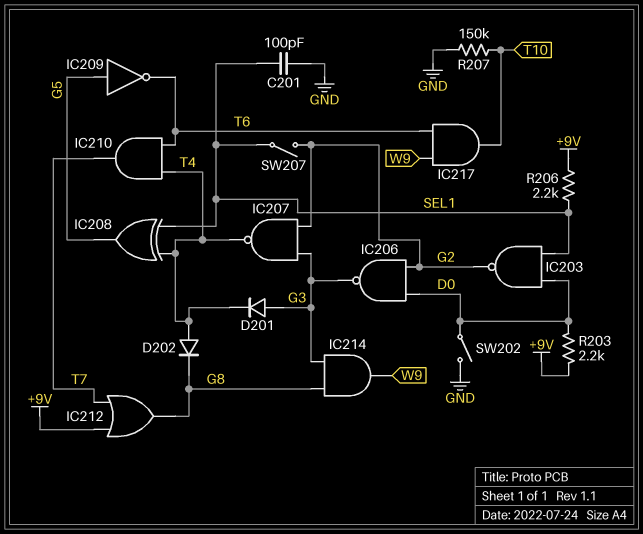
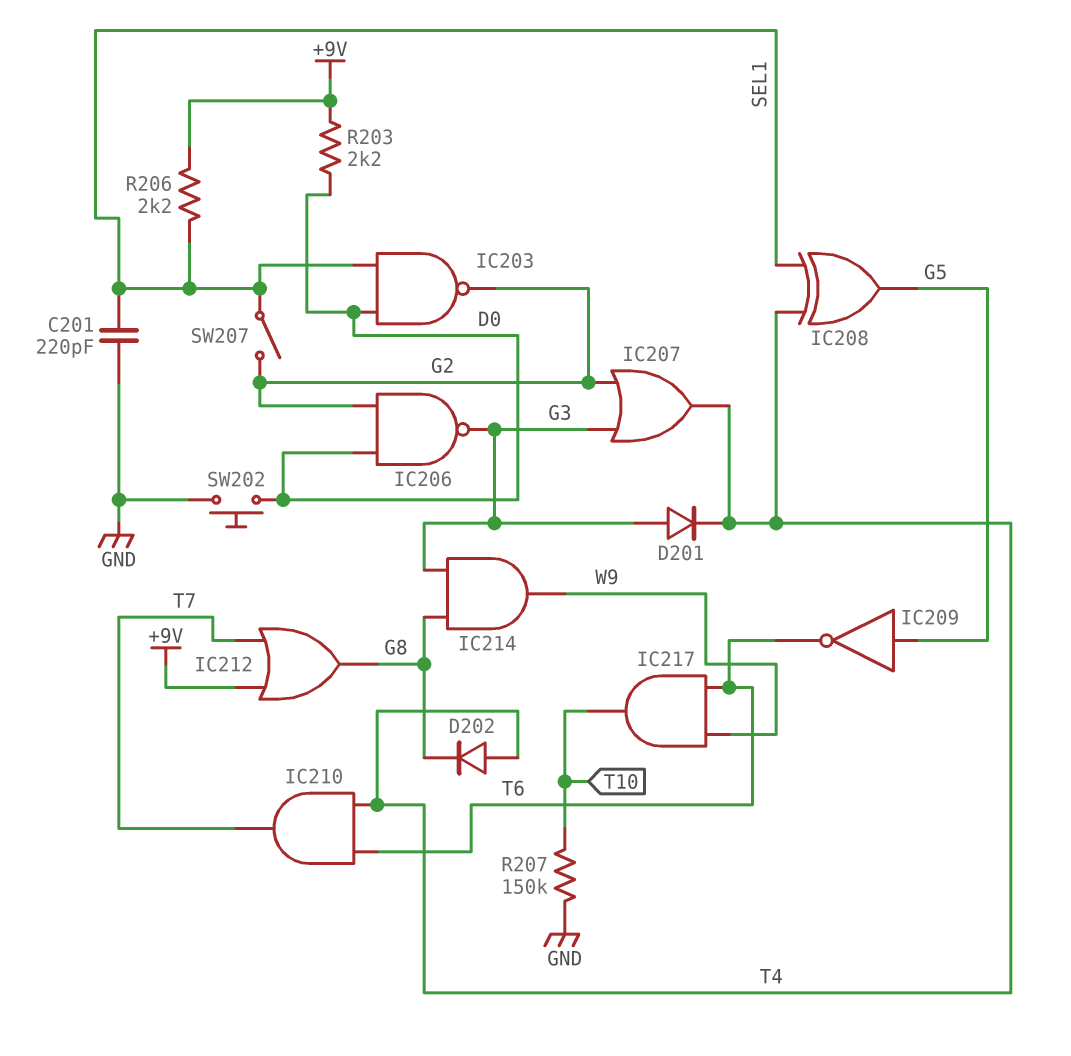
C201: 100pF (GND, SEL1) -> 220pF (GND, SEL1)
IC207: NAND (in G2, in G3, out T4) -> OR (in G2, in G3, out T4)
SW202: switch (D0, GND) -> button (D0, GND)

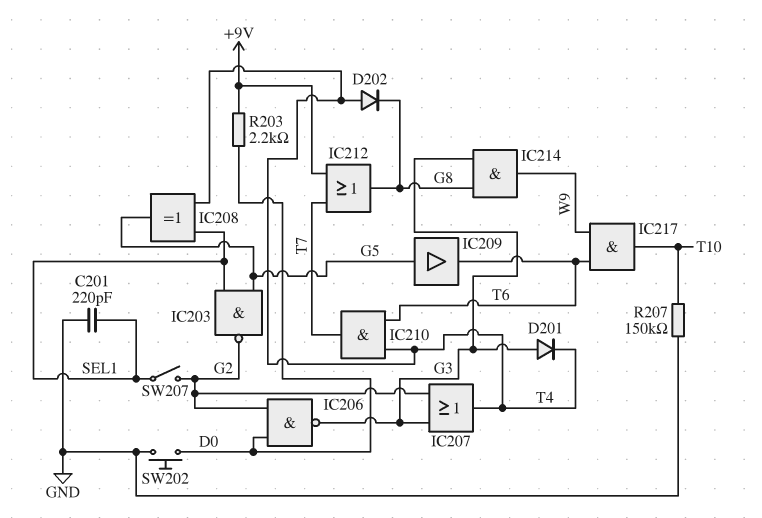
IC203: NAND (in D0, in SEL1, out G2) -> NAND (in G5, in SEL1, out G2)
IC209: NOT (in G5, out T6) -> buffer (in G5, out T6)
R206: 2.2k (+9V, SEL1) -> none

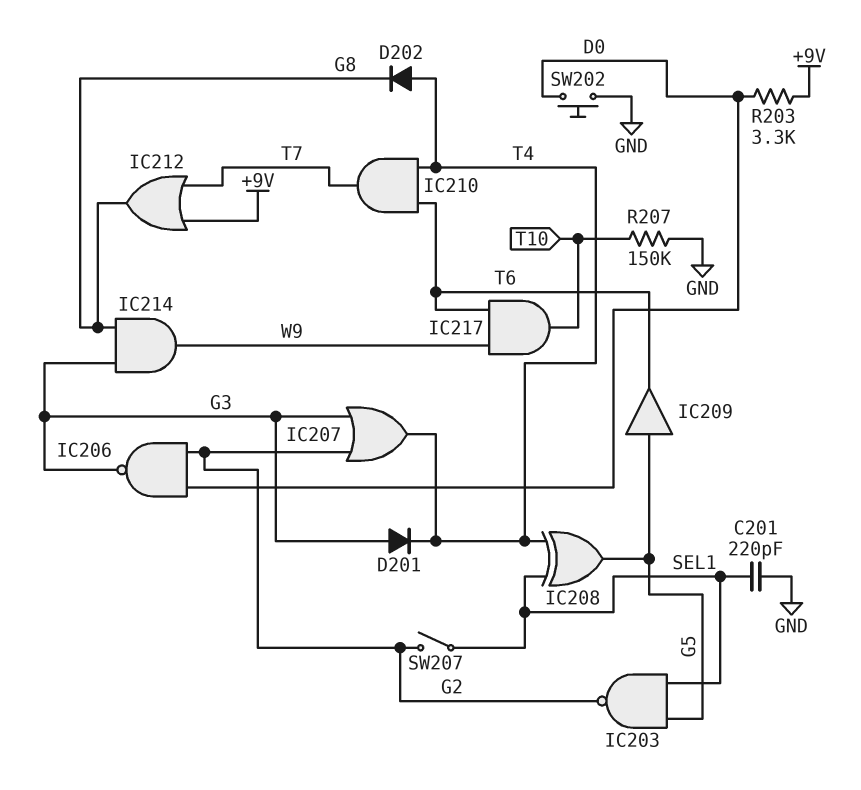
R203: 2.2k (+9V, D0) -> 3.3k (+9V, D0)

